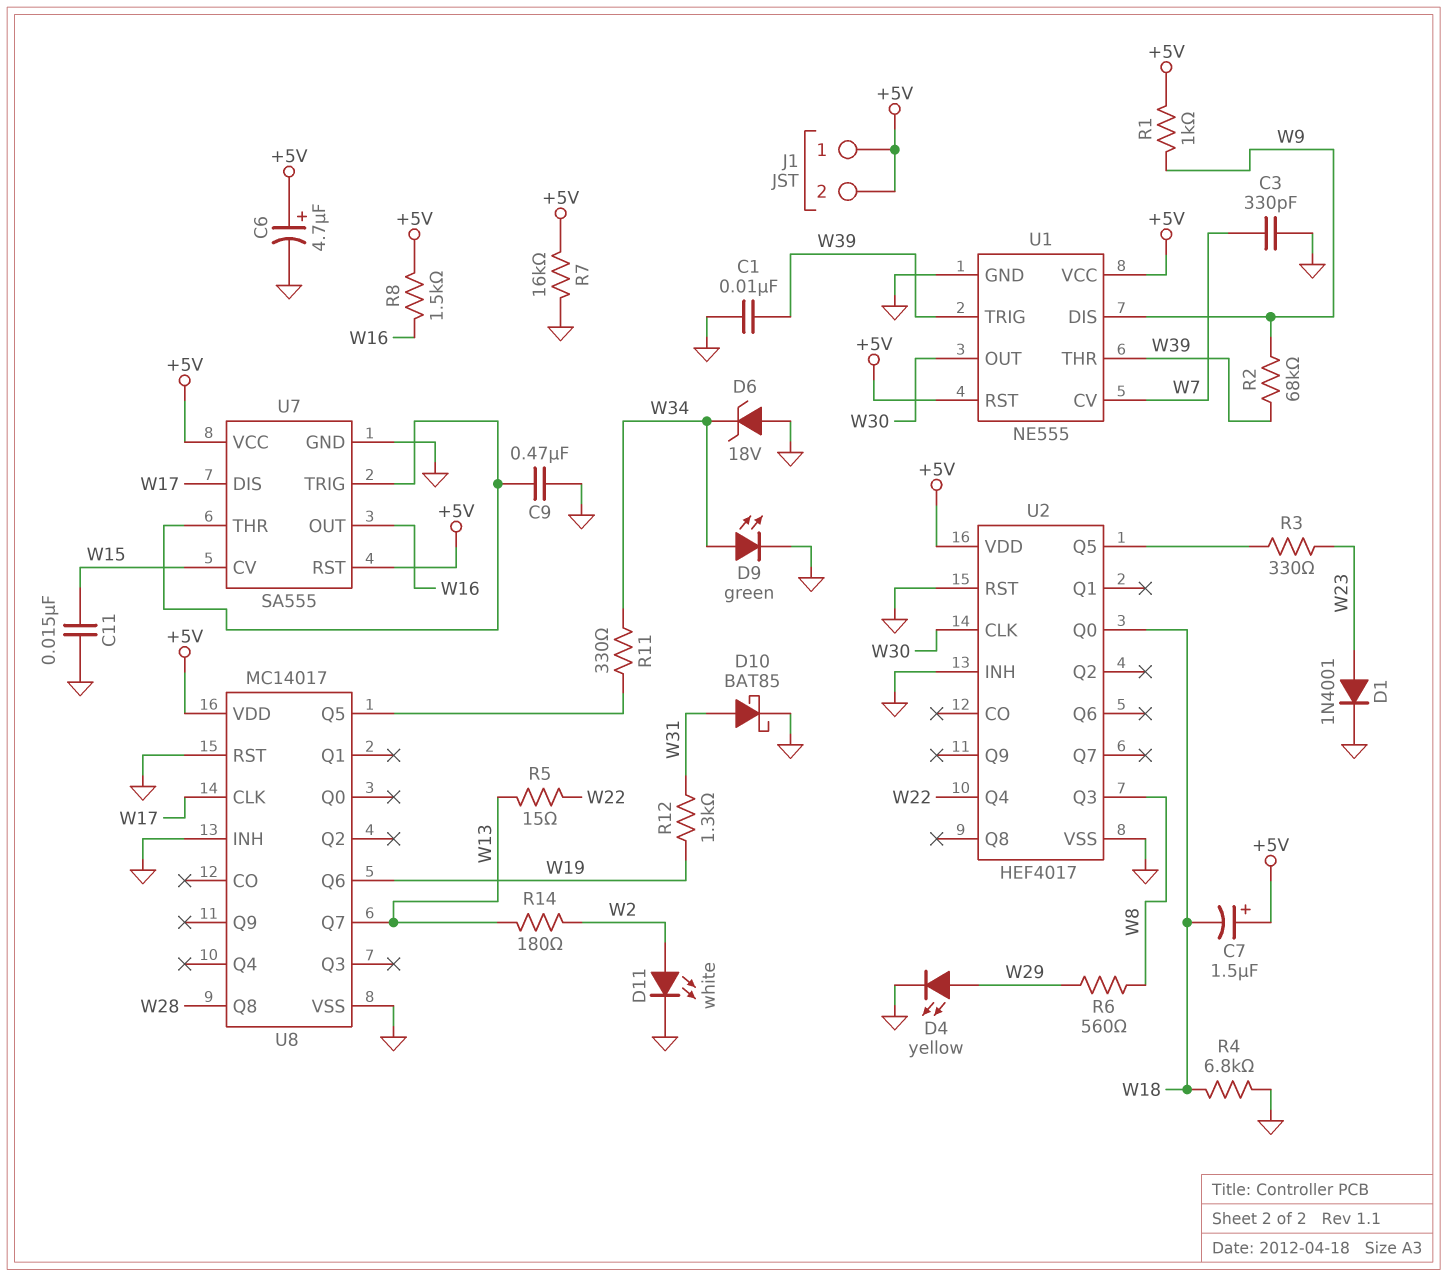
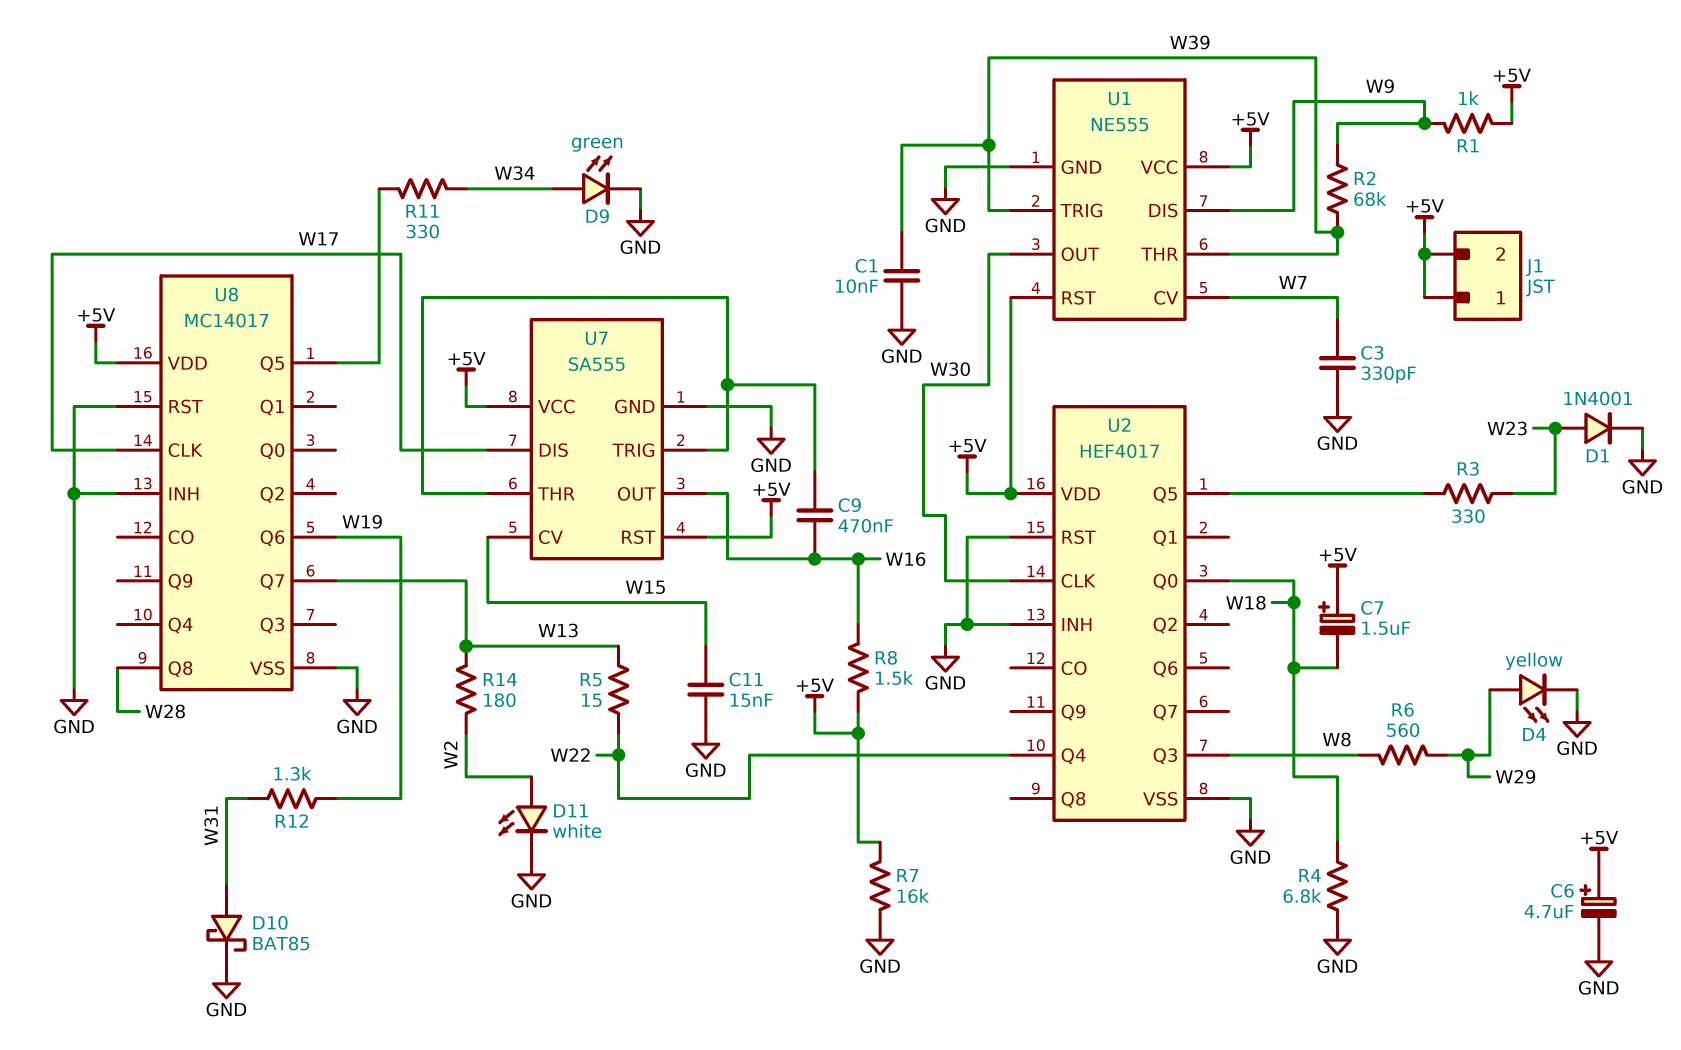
C9: 470nF (GND, U7/THR) -> 470nF (U7/THR, W16)
D6: zener 18V (A GND, K W34) -> none

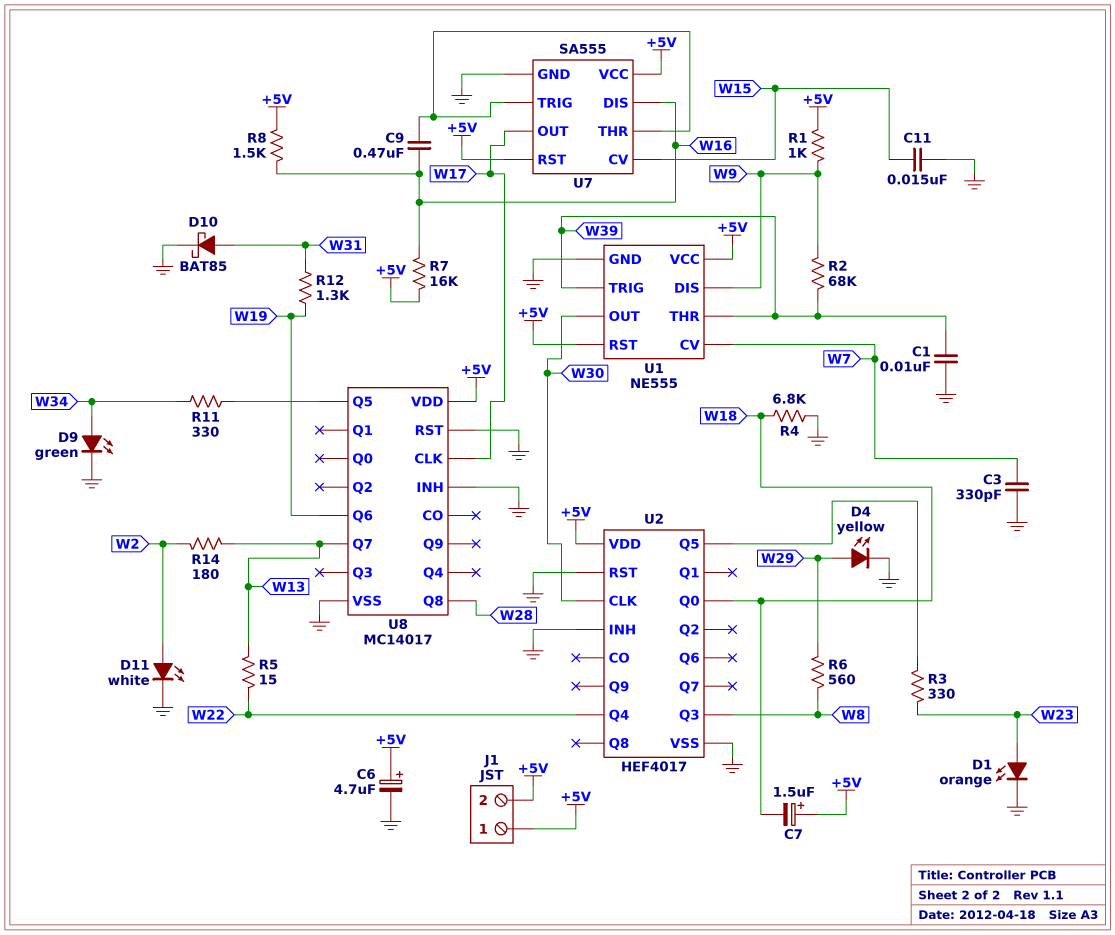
D1: diode 1N4001 (A W23, K GND) -> LED orange (A W23, K GND)
R7: 16k (+5V, GND) -> 16k (+5V, W16)
U7 pin DIS: W17 -> W16
U7 pin OUT: W16 -> W17

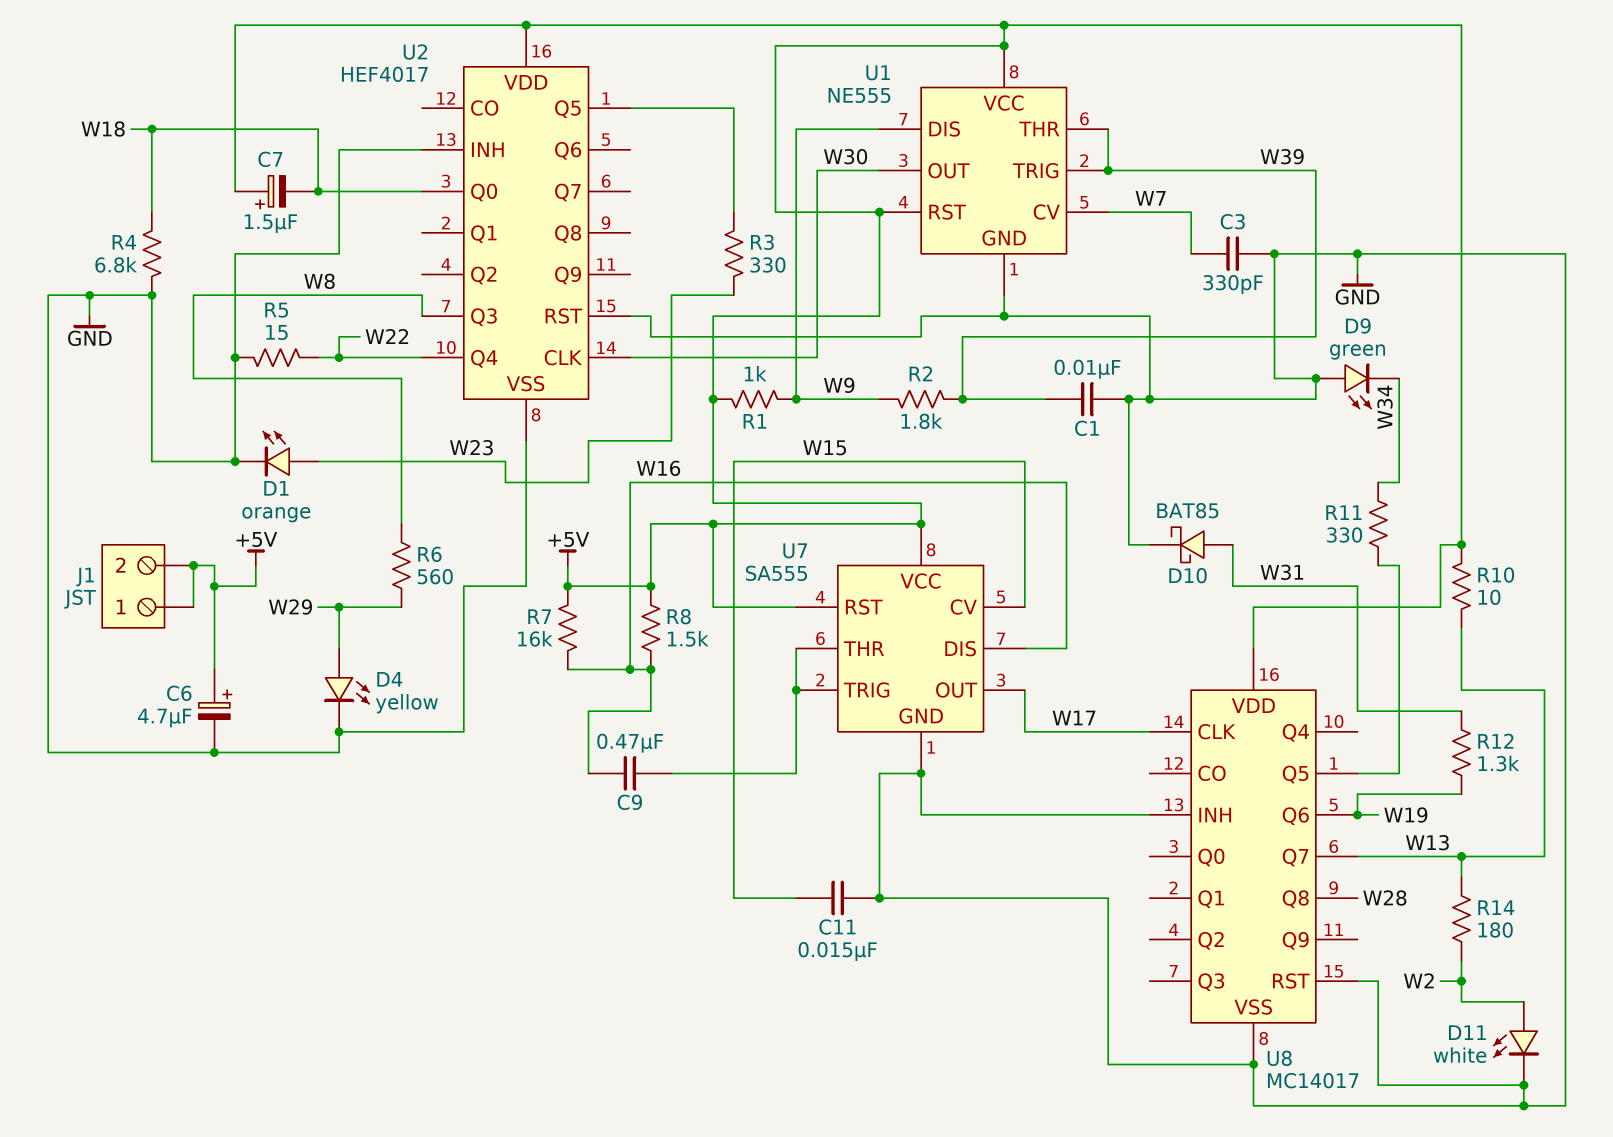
D9: LED green (A W34, K GND) -> LED green (A GND, K W34)
R2: 68k (W9, W39) -> 1.8k (W9, W39)
R5: 15 (W13, W22) -> 15 (GND, W22)
R10: none -> 10 (+5V, W13)

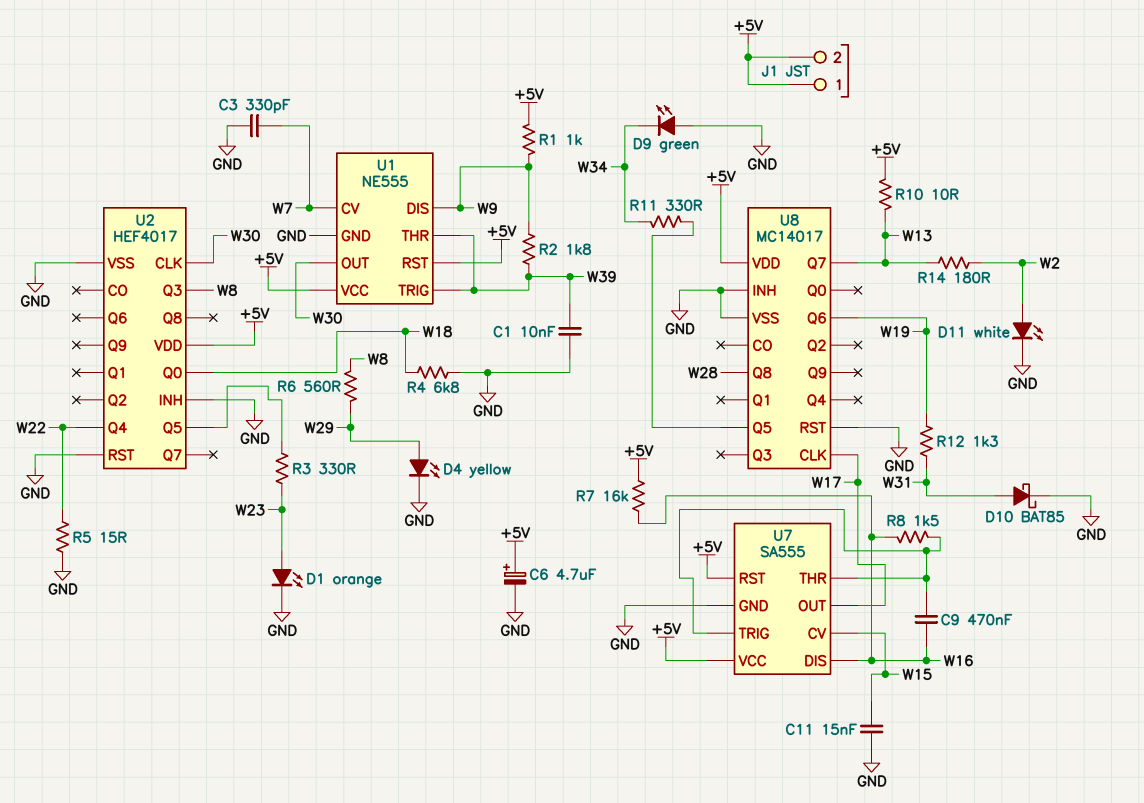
C7: 1.5uF (plus +5V, minus W18) -> none
R8: 1.5k (+5V, W16) -> 1.5k (U7/THR, W16)

